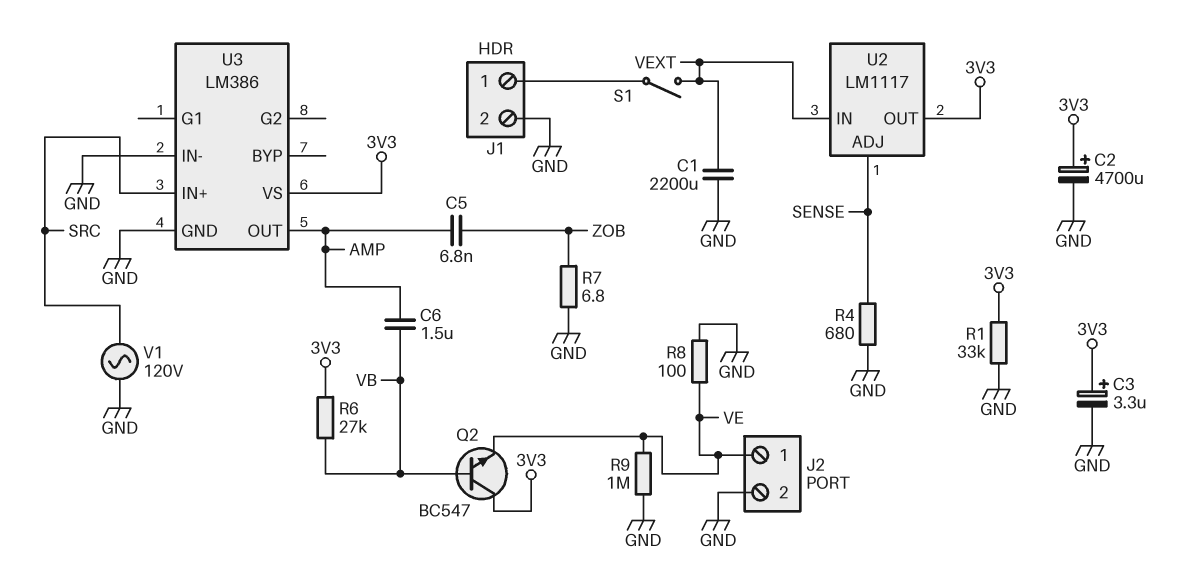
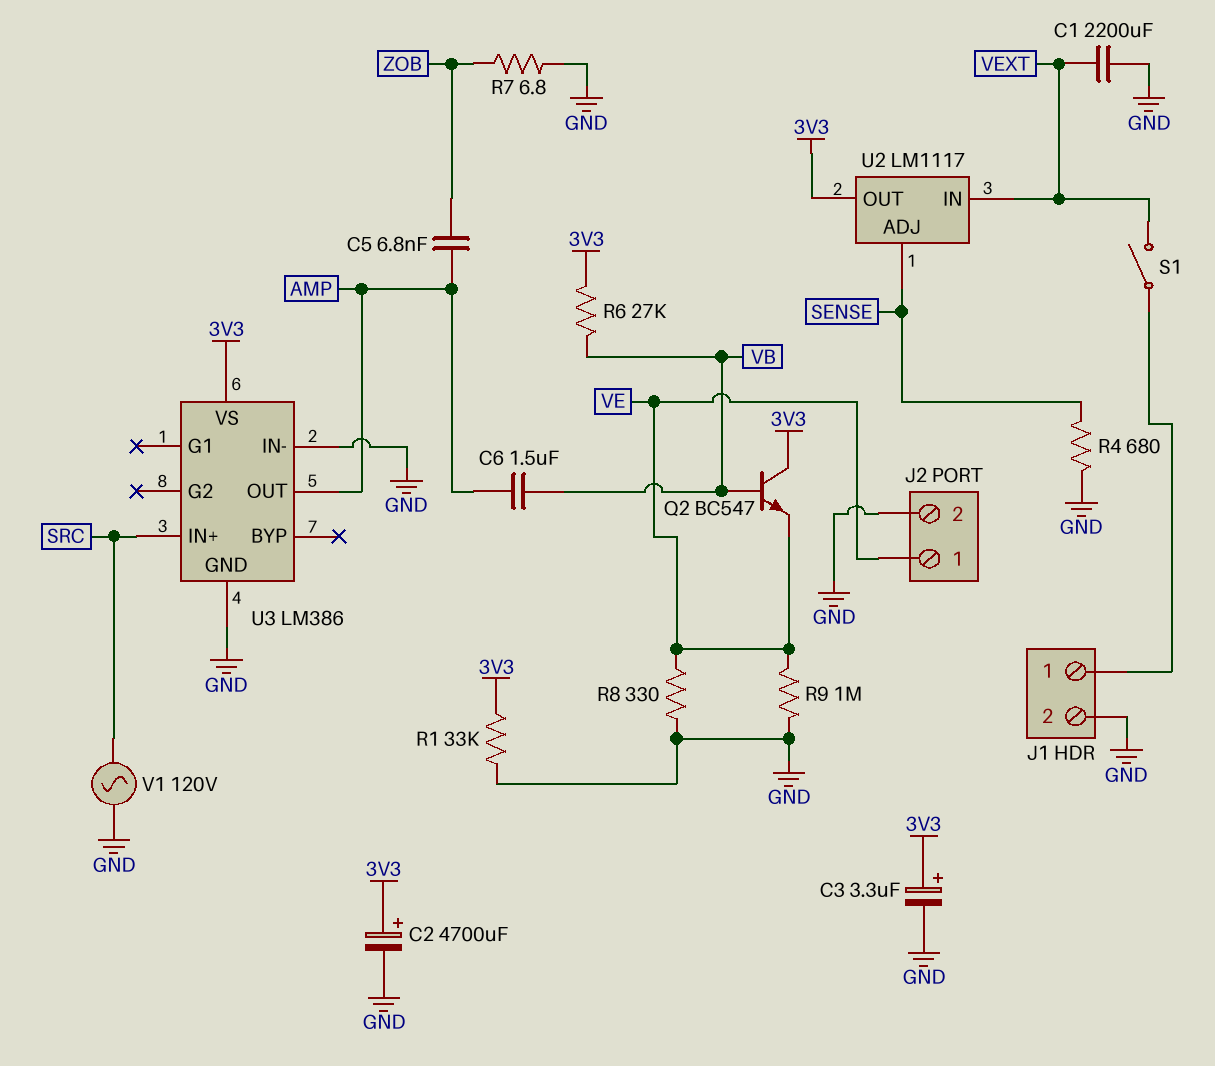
R8: 100 (GND, VE) -> 330 (GND, VE)

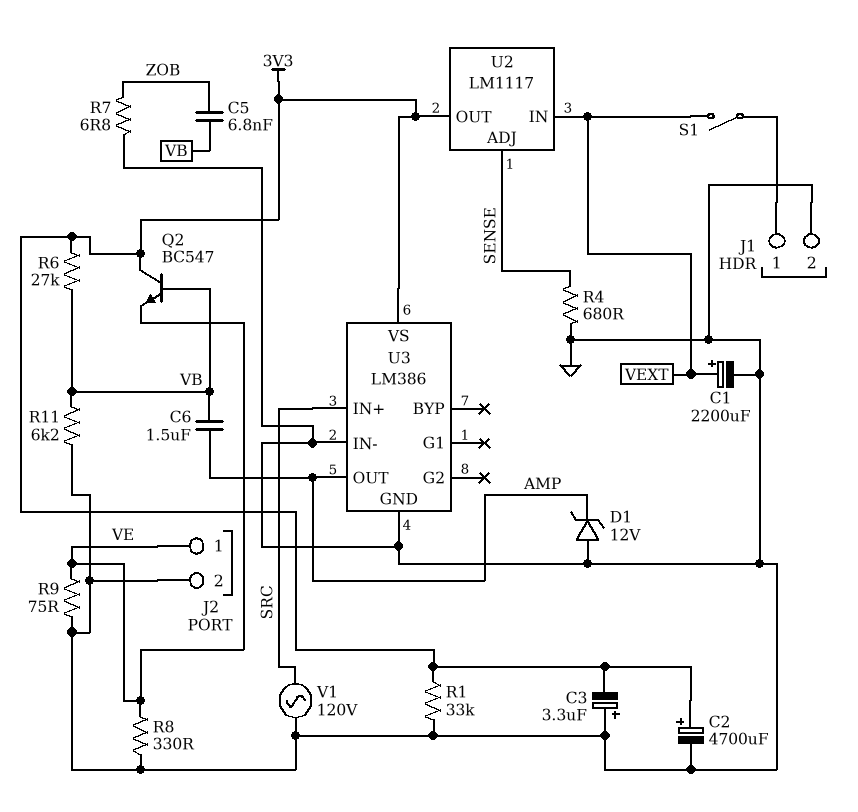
C1: 2200uF (GND, VEXT) -> 2200uF (plus VEXT, minus GND)
C3: 3.3uF (plus 3V3, minus GND) -> 3.3uF (plus GND, minus 3V3)
C5: 6.8nF (AMP, ZOB) -> 6.8nF (VB, ZOB)
D1: none -> zener 12V (A GND, K AMP)
R9: 1M (GND, VE) -> 75 (GND, VE)
R11: none -> 6.2k (GND, VB)

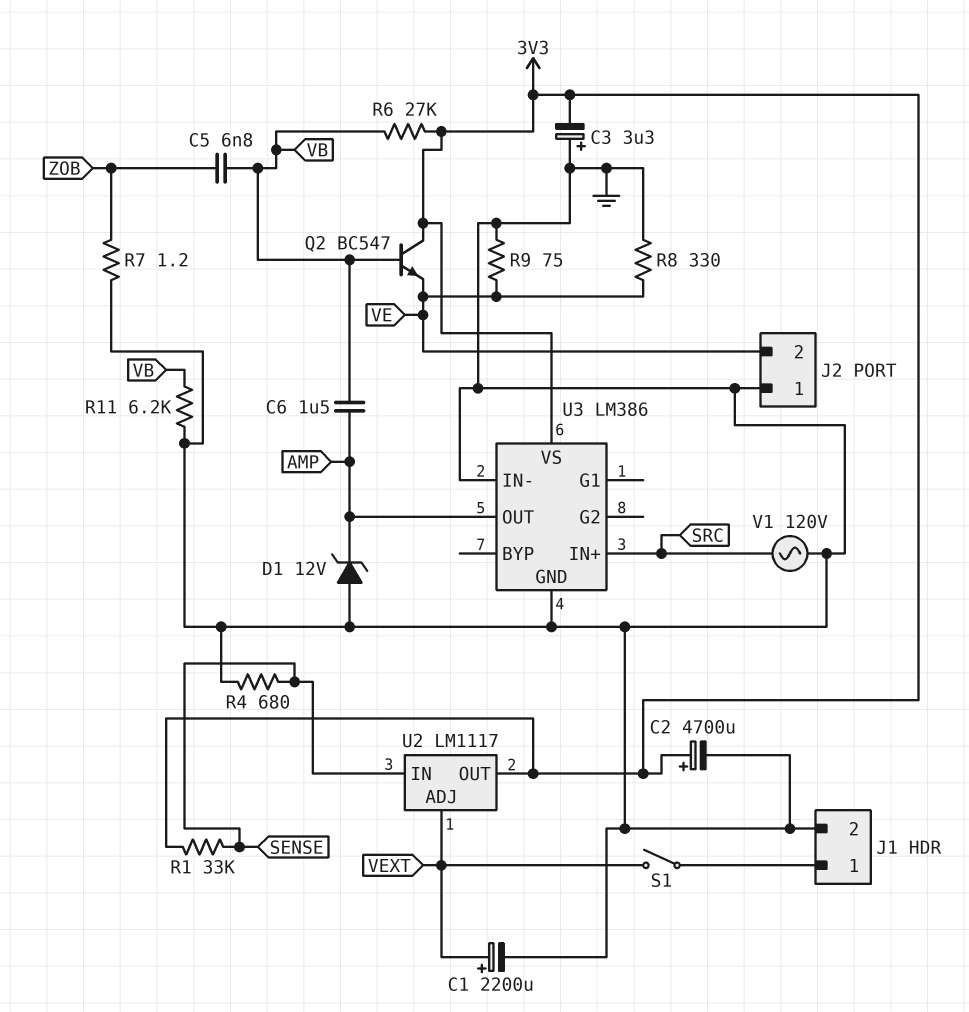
J2 pin 1: VE -> GND
J2 pin 2: GND -> VE
R1: 33k (3V3, GND) -> 33k (3V3, SENSE)
R7: 6.8 (GND, ZOB) -> 1.2 (GND, ZOB)
U2 pin ADJ: SENSE -> VEXT
U2 pin IN: VEXT -> SENSE

